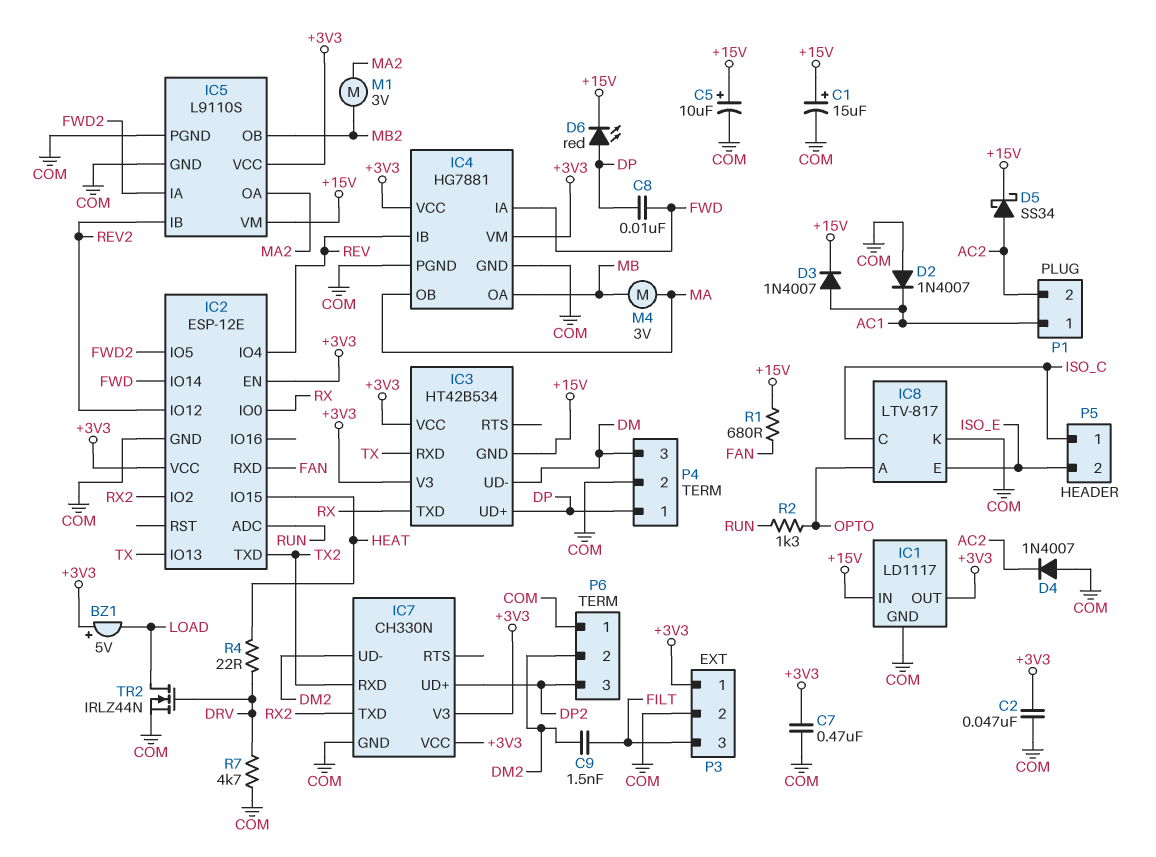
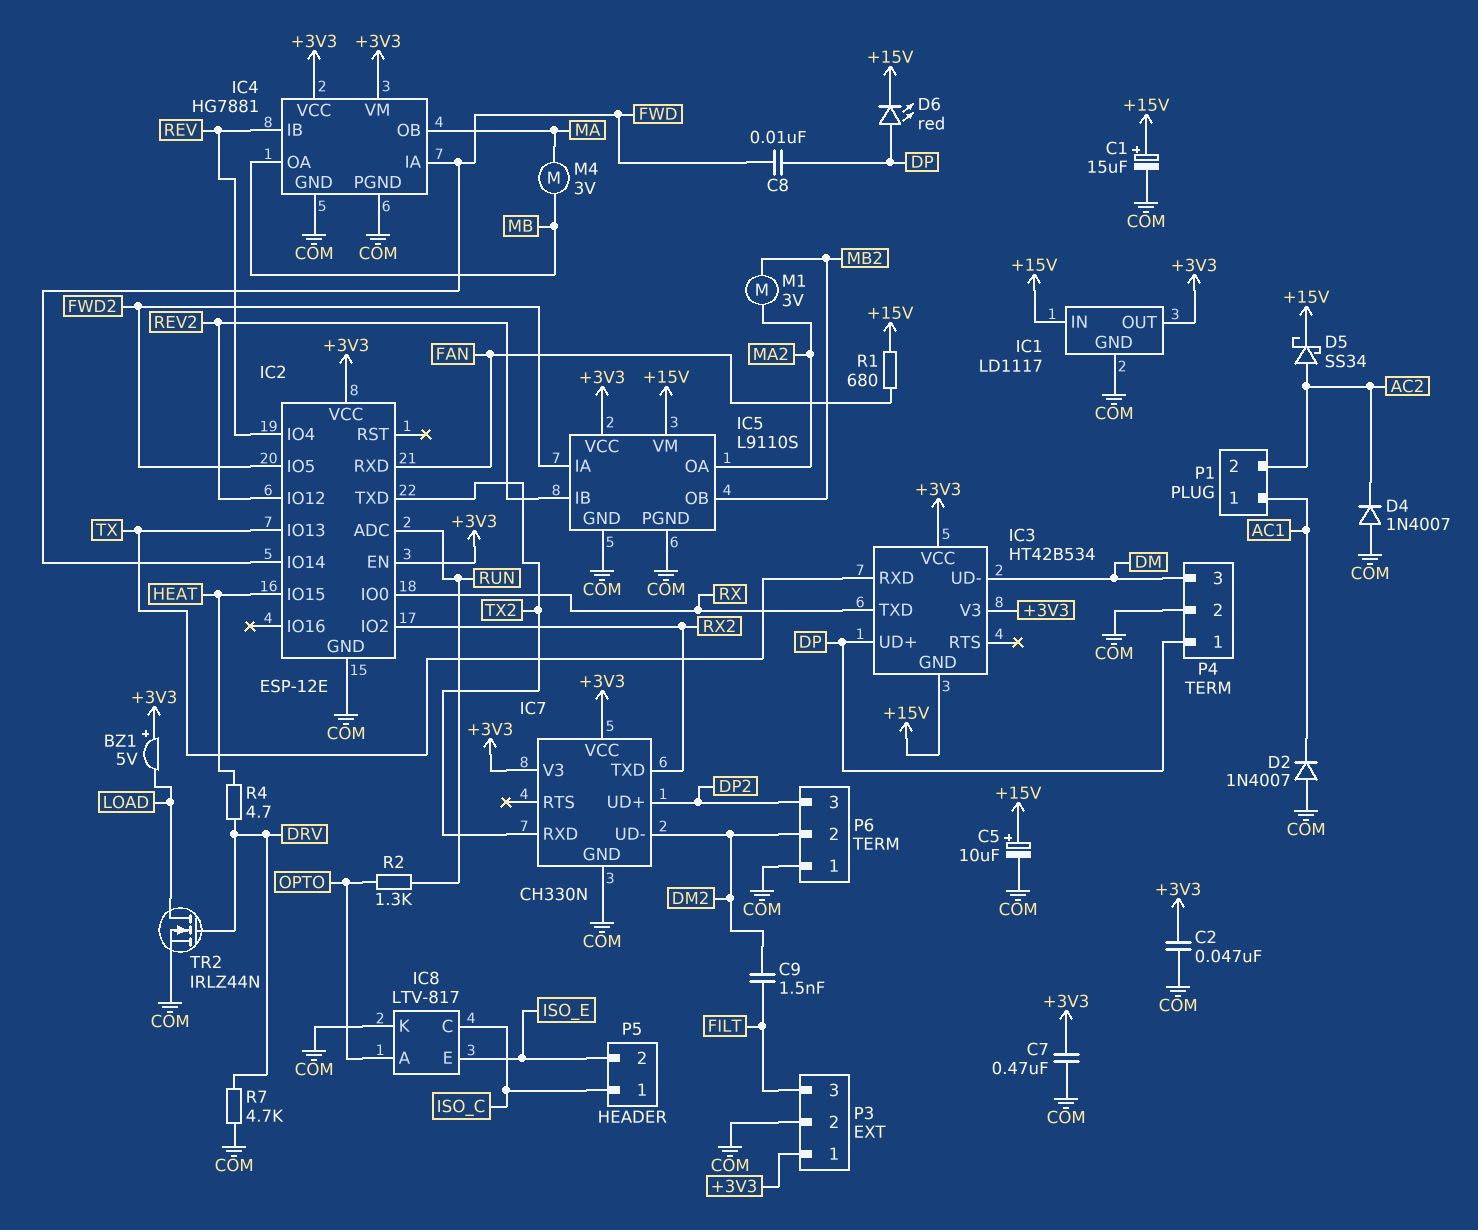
D3: diode 1N4007 (A AC1, K +15V) -> none
R4: 22 (DRV, HEAT) -> 4.7 (DRV, HEAT)

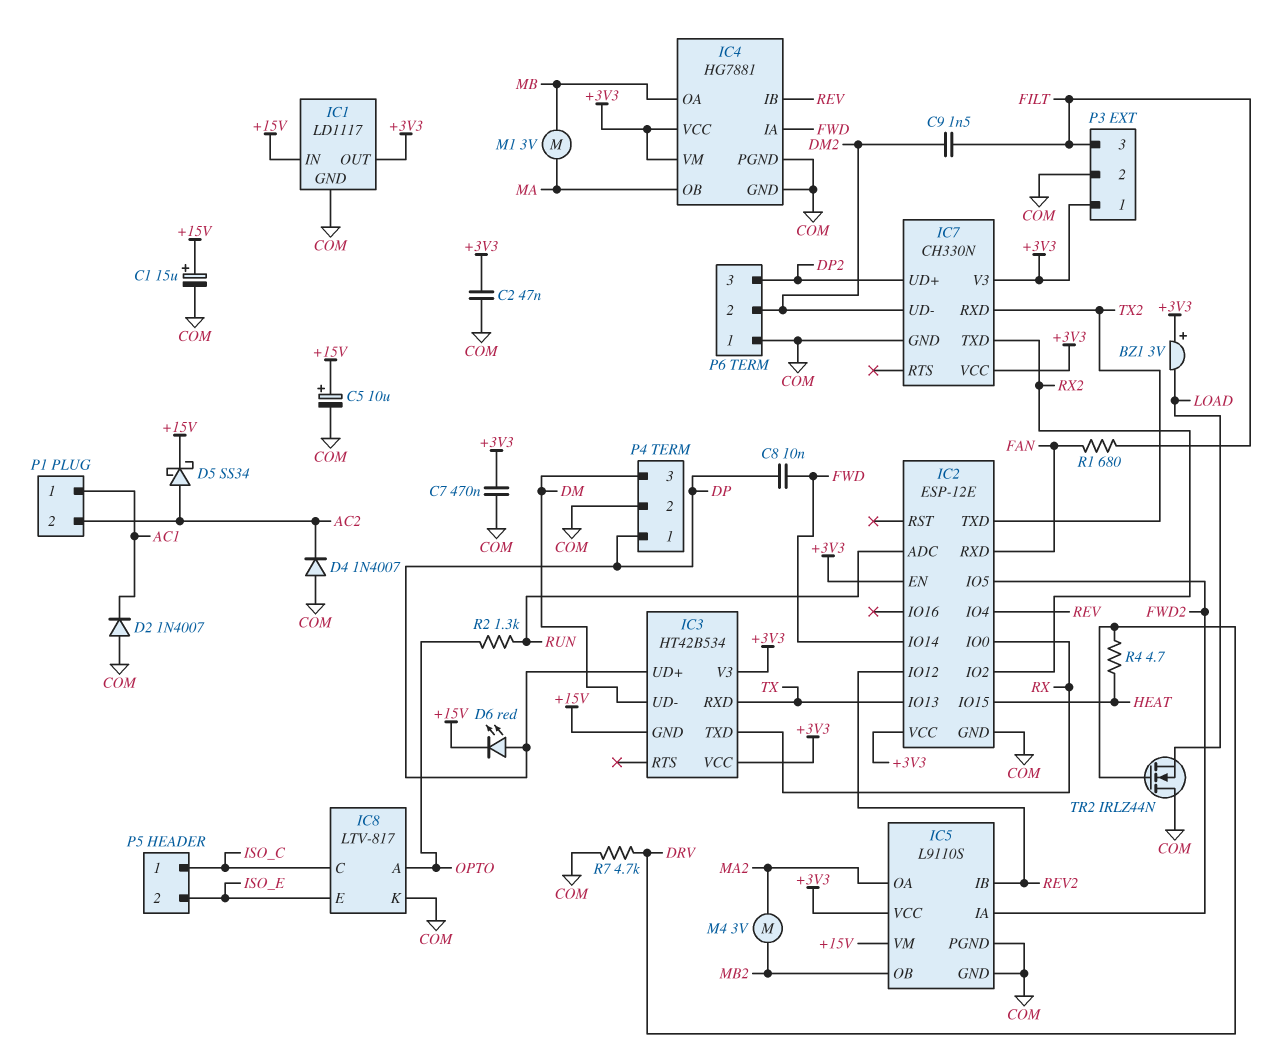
BZ1: buzzer 5V (plus +3V3, minus LOAD) -> buzzer 3V (plus +3V3, minus LOAD)
M1: motor 3V (MA2, MB2) -> motor 3V (MA, MB)
M4: motor 3V (MA, MB) -> motor 3V (MA2, MB2)
R1: 680 (+15V, FAN) -> 680 (FAN, FILT)
TR2: NMOS IRLZ44N (G DRV, D LOAD, S COM) -> NMOS IRLZ44N (G DRV, D COM, S LOAD)

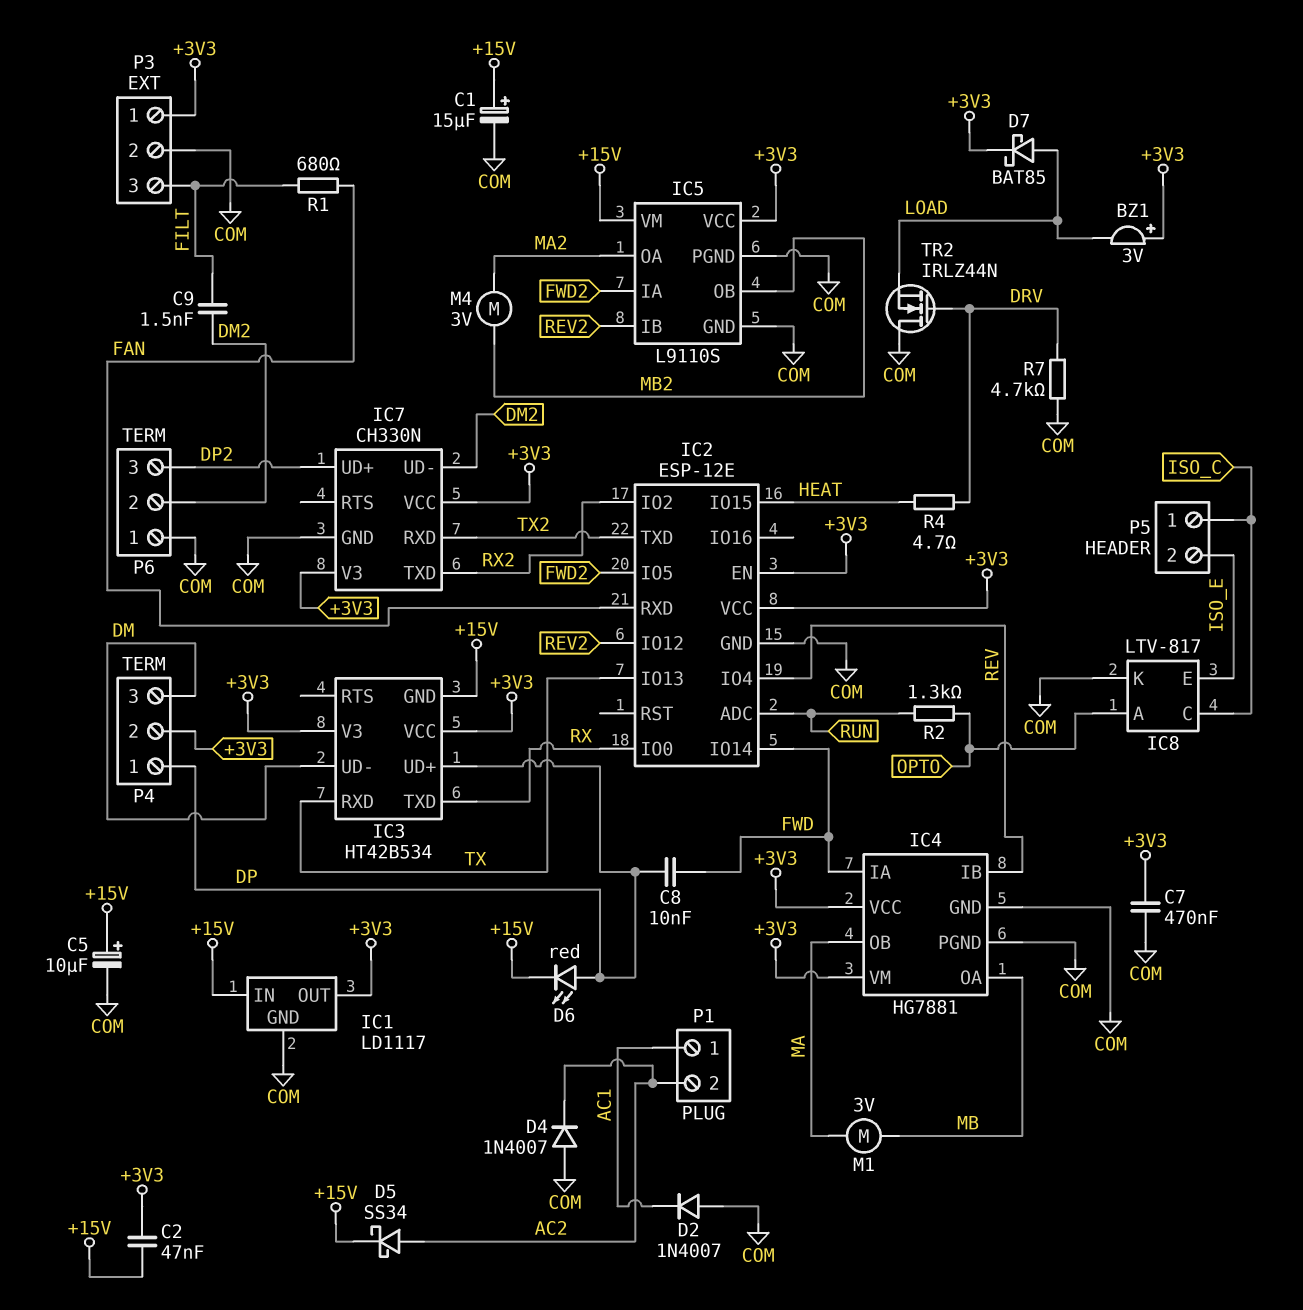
C2: 47nF (+3V3, COM) -> 47nF (+3V3, +15V)
D7: none -> schottky BAT85 (A LOAD, K +3V3)
P4 pin 2: COM -> +3V3

